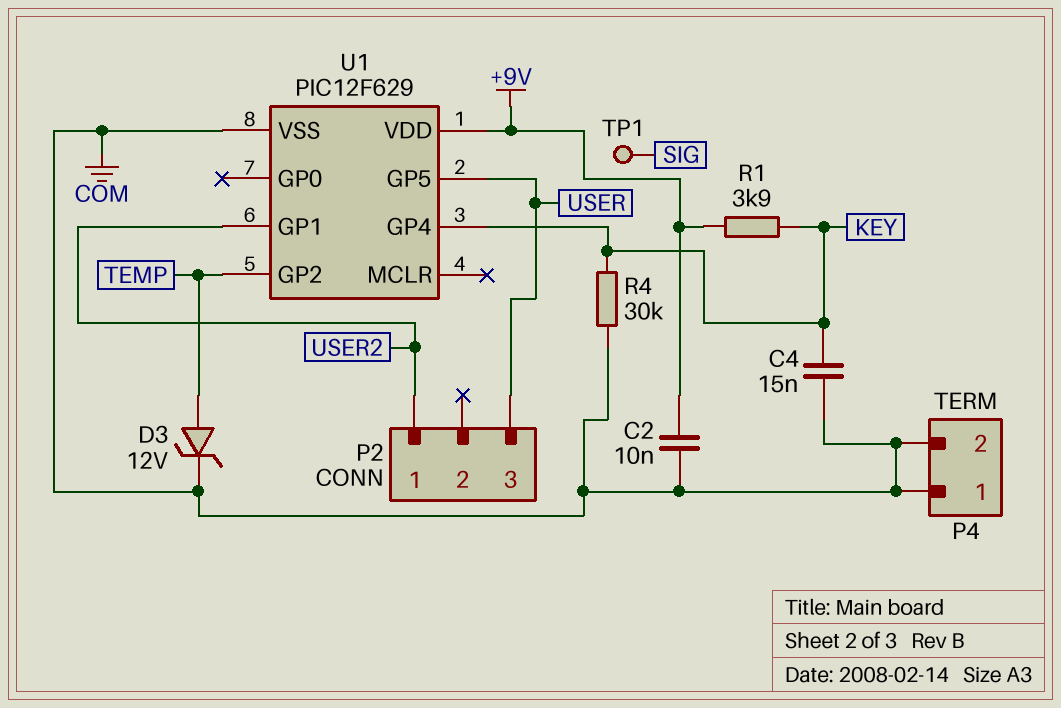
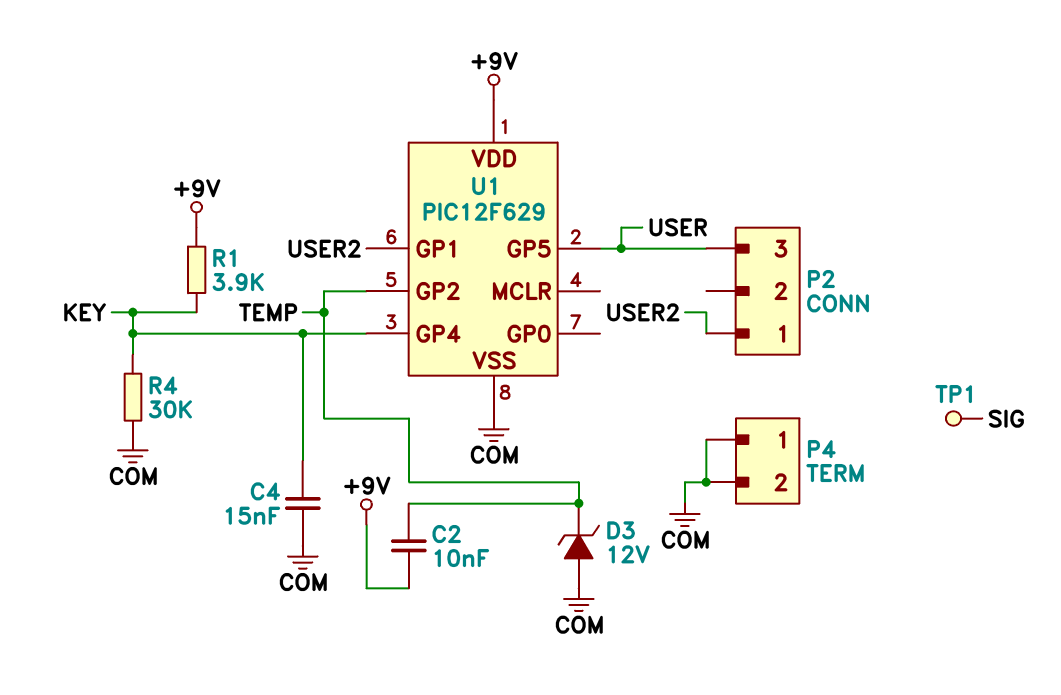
C2: 10nF (+9V, COM) -> 10nF (+9V, TEMP)
D3: zener 12V (A TEMP, K COM) -> zener 12V (A COM, K TEMP)

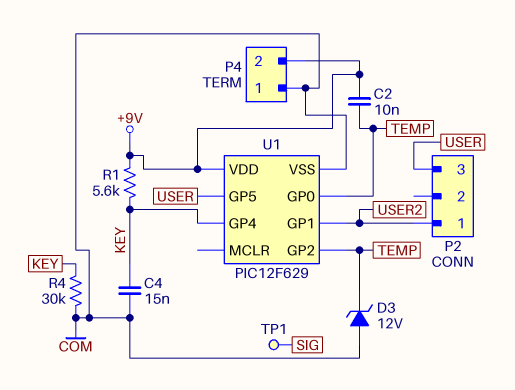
P4 pin 2: COM -> +9V
R1: 3.9k (+9V, KEY) -> 5.6k (+9V, KEY)
U1 pin GP0: none -> TEMP

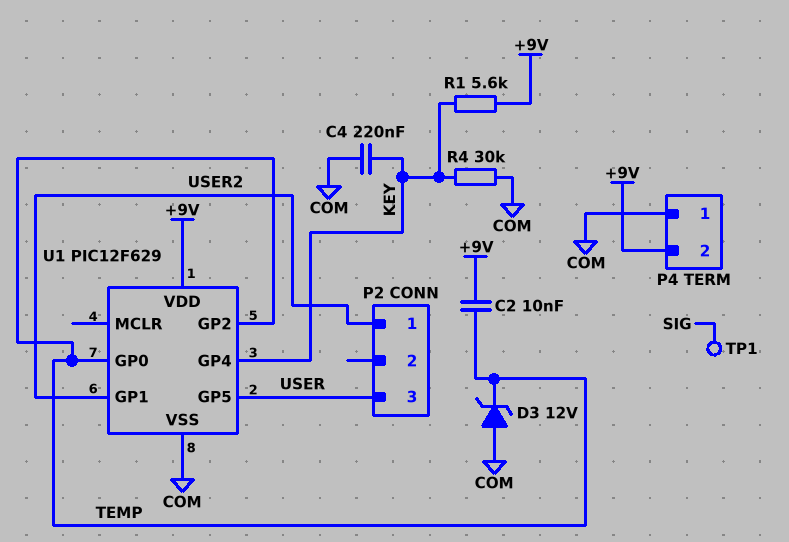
C4: 15nF (COM, KEY) -> 220nF (COM, KEY)

